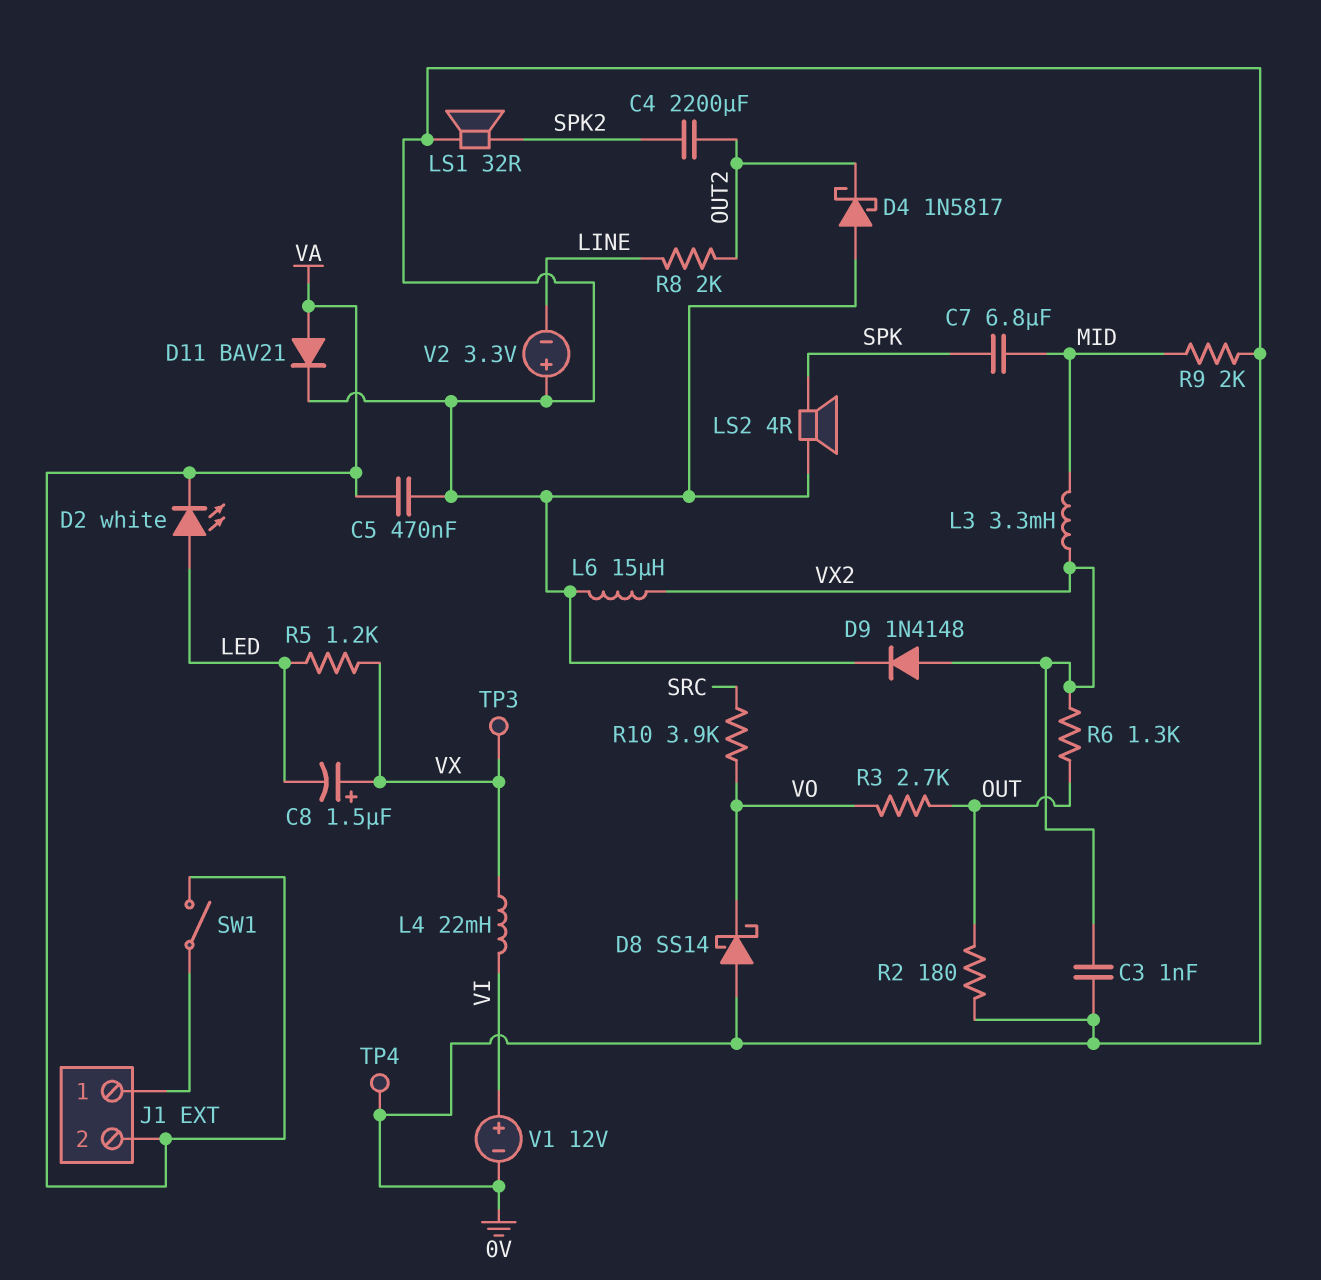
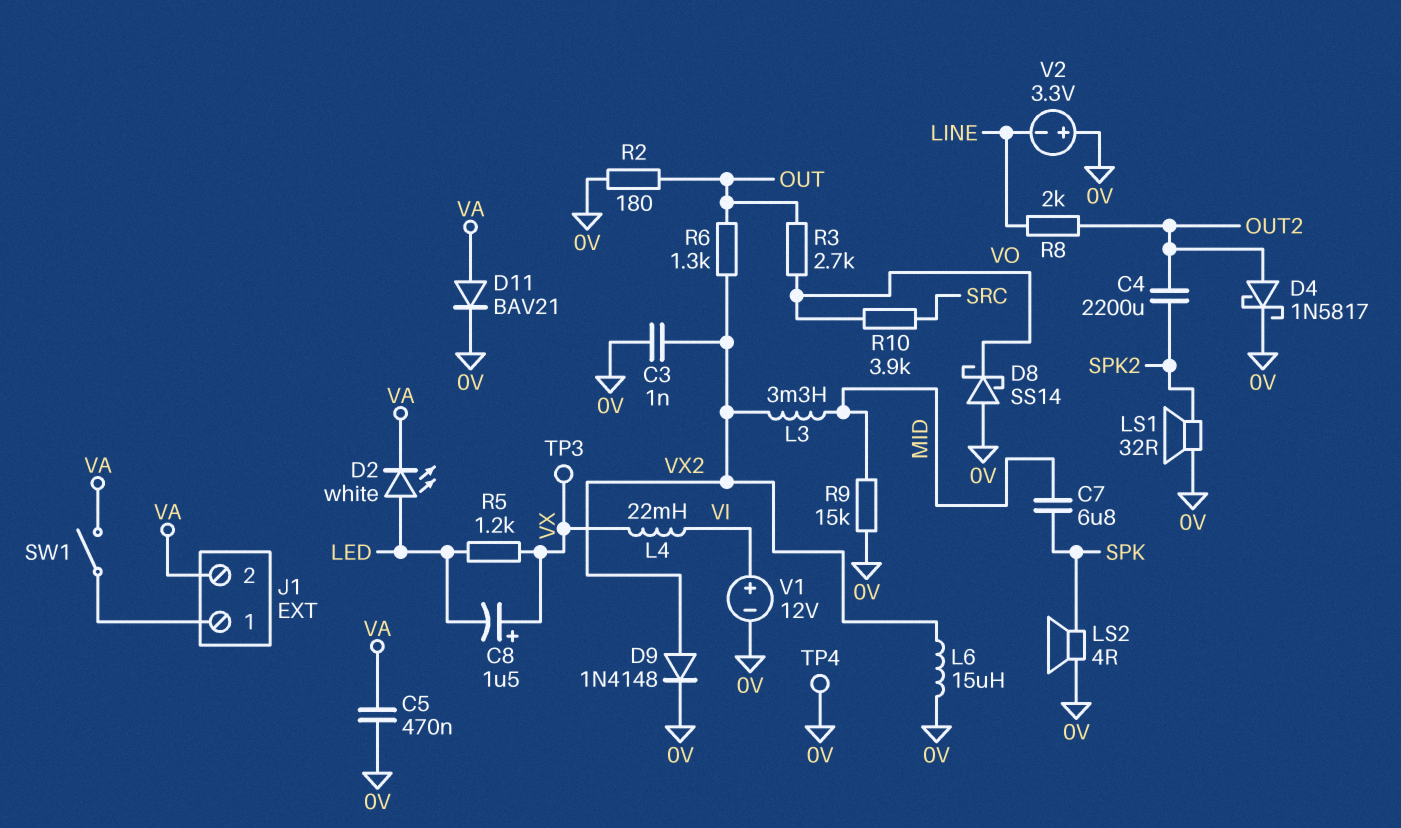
D4: schottky 1N5817 (A 0V, K OUT2) -> schottky 1N5817 (A OUT2, K 0V)
R9: 2k (0V, MID) -> 15k (0V, MID)

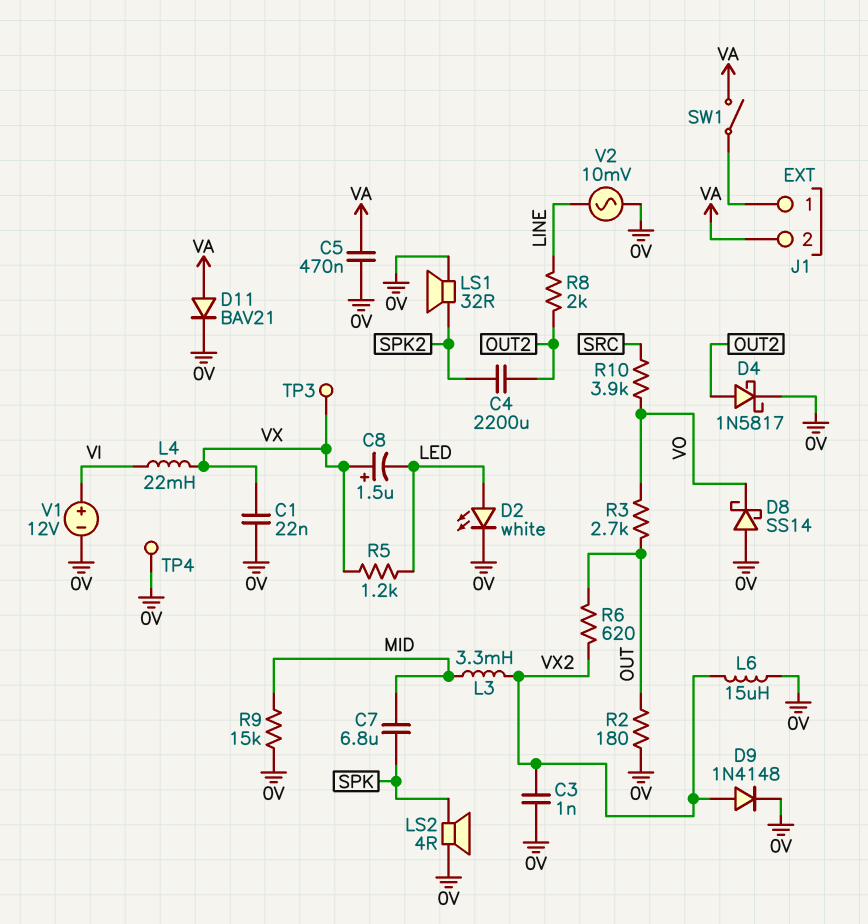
C1: none -> 22nF (0V, VX)
D2: LED white (A LED, K VA) -> LED white (A LED, K 0V)
R6: 1.3k (OUT, VX2) -> 620 (OUT, VX2)
V2: 3.3V (plus 0V, minus LINE) -> AC 10mV (0V, LINE)

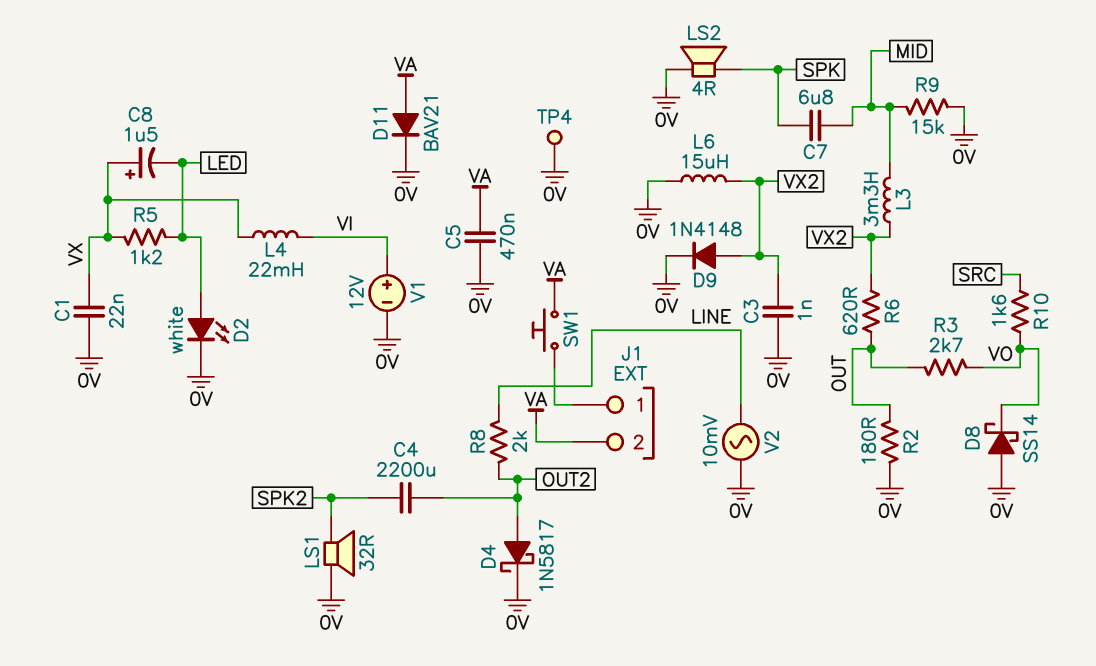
R10: 3.9k (SRC, VO) -> 1.6k (SRC, VO)
SW1: switch (J1/1, VA) -> button (J1/1, VA)
TP3: test point (VX) -> none

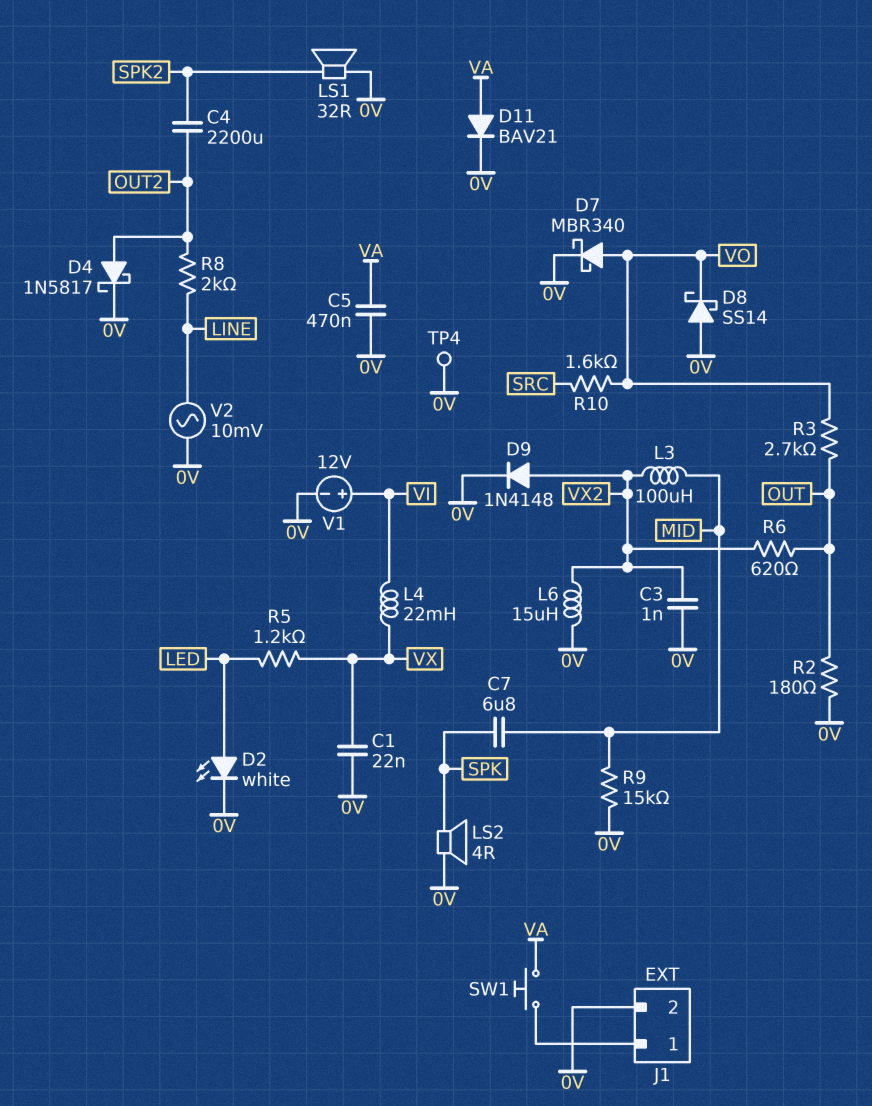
C8: 1.5uF (plus VX, minus LED) -> none
D7: none -> schottky MBR340 (A VO, K 0V)
J1 pin 2: VA -> 0V
L3: 3.3mH (MID, VX2) -> 100uH (MID, VX2)

